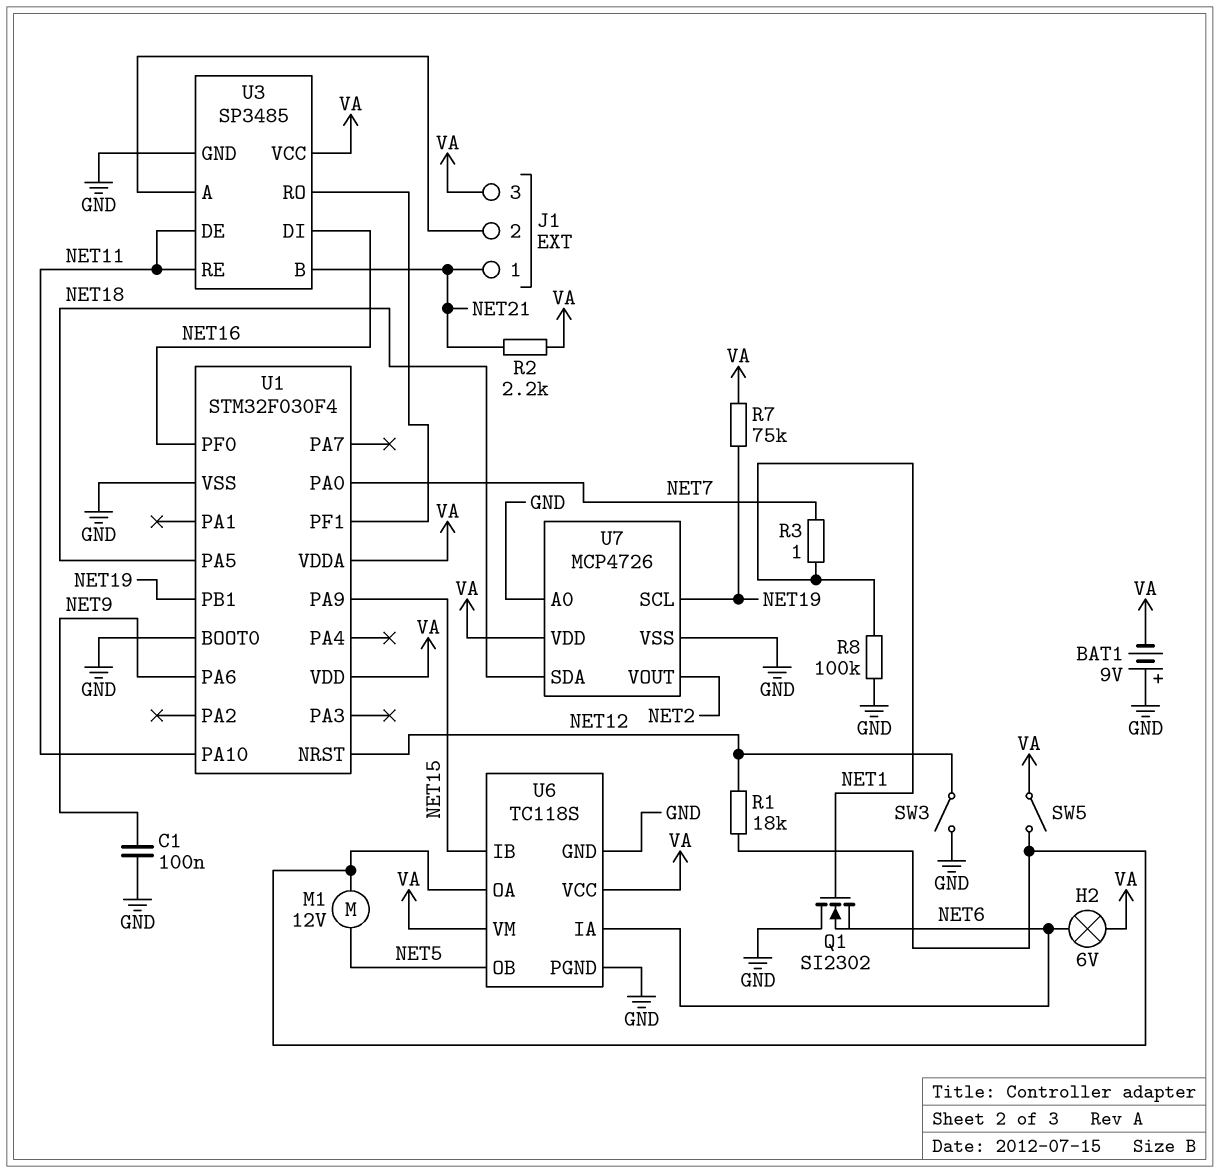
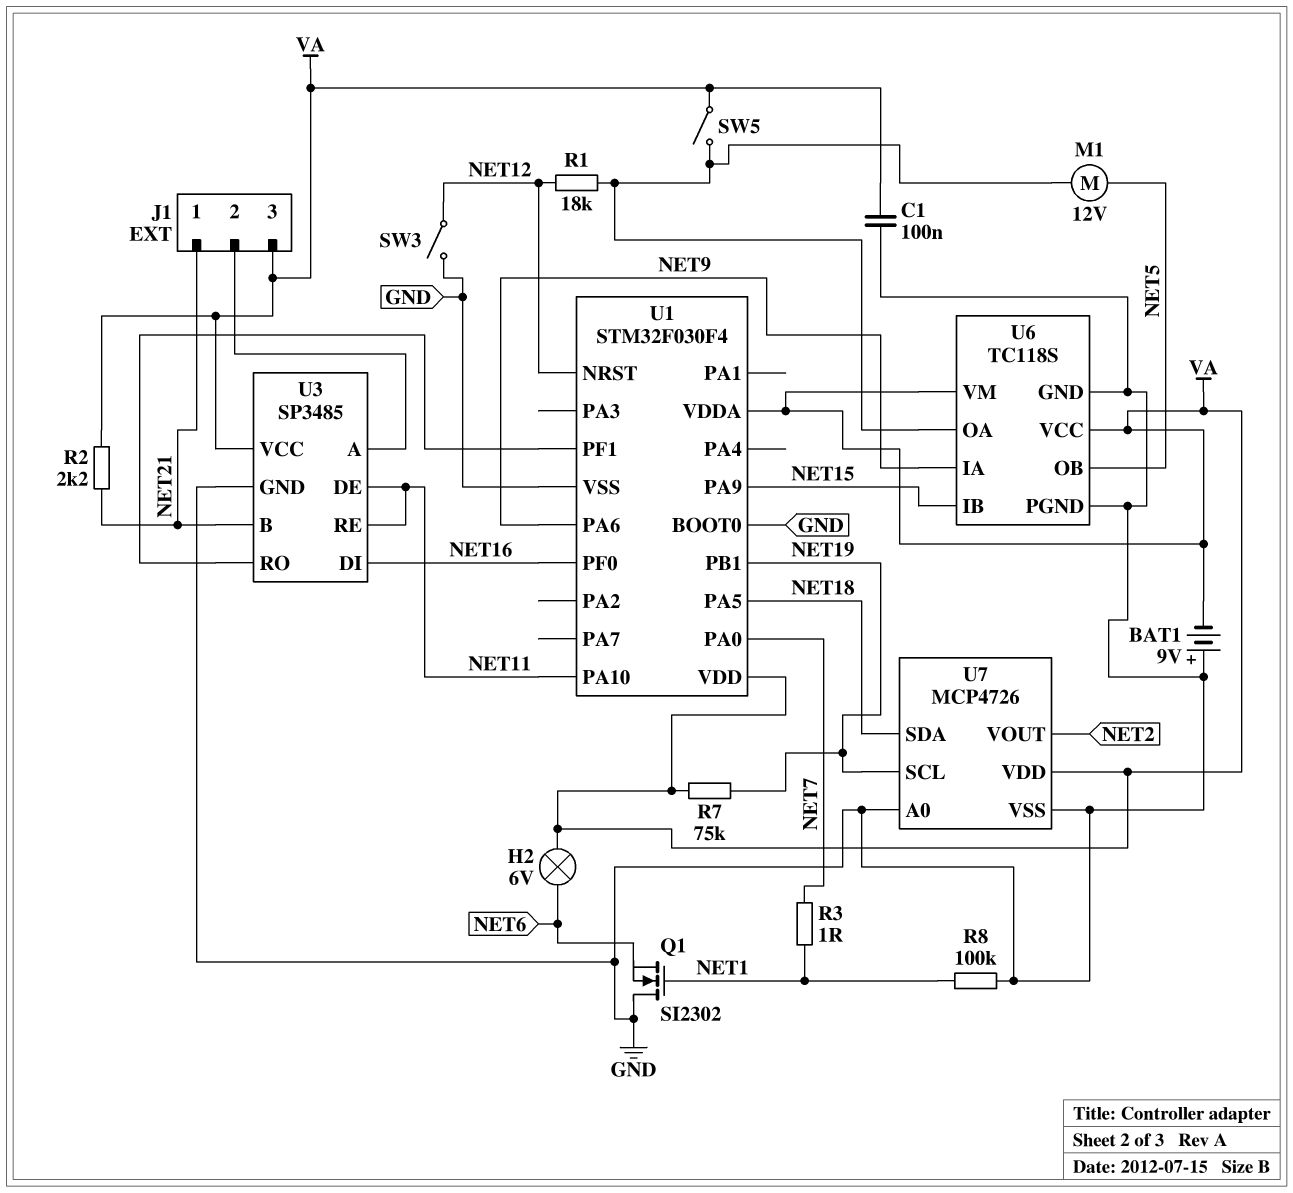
C1: 100nF (GND, NET9) -> 100nF (GND, VA)
U6 pin IA: NET6 -> NET9

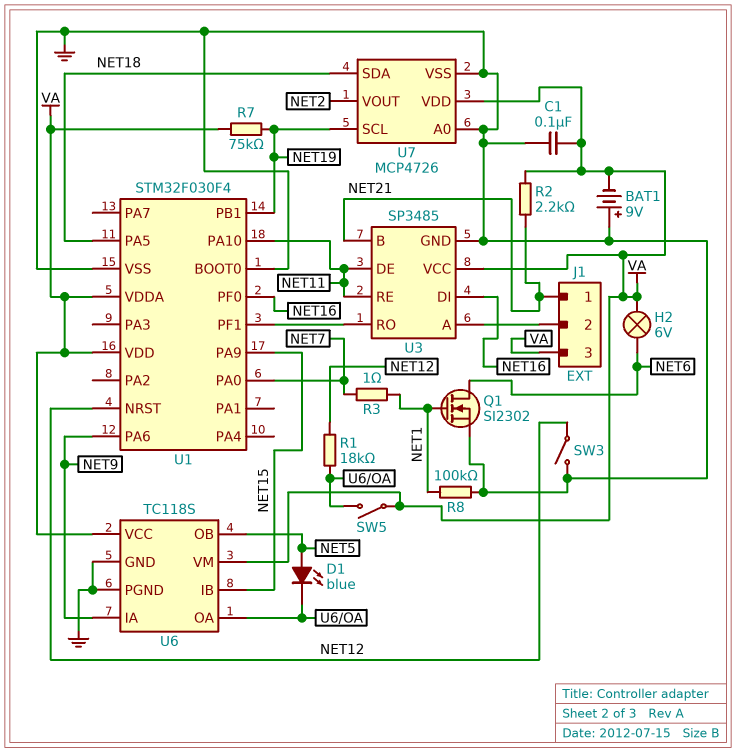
D1: none -> LED blue (A NET5, K U6/OA)
M1: motor 12V (NET5, U6/OA) -> none
Q1: NMOS SI2302 (G NET1, D GND, S NET6) -> NMOS SI2302 (G NET1, D NET6, S GND)

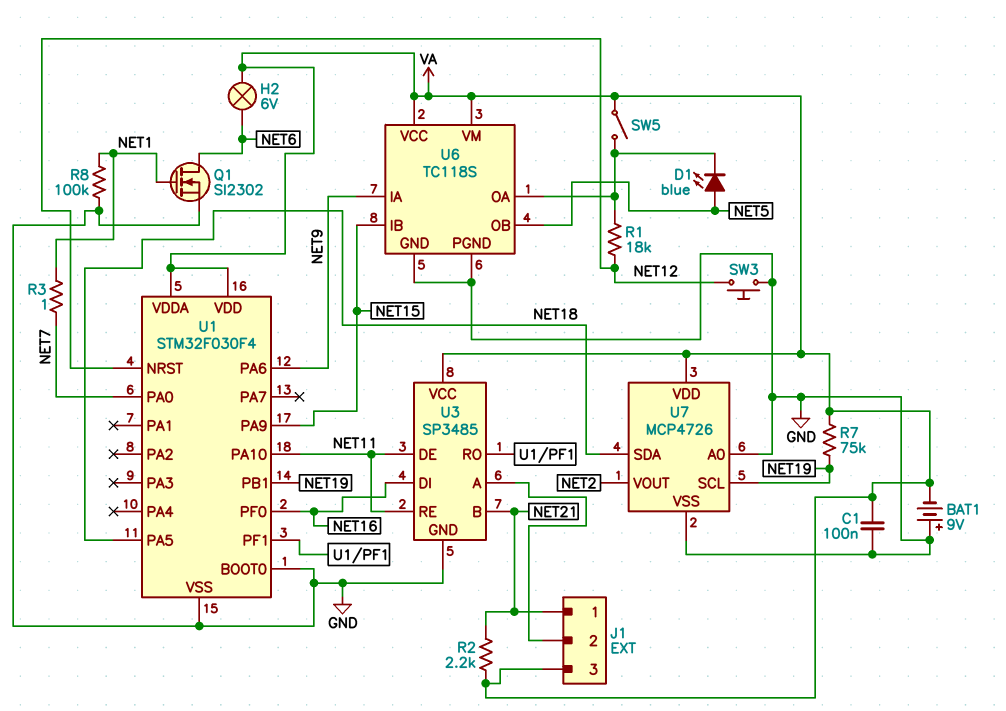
SW3: switch (GND, NET12) -> button (GND, NET12)

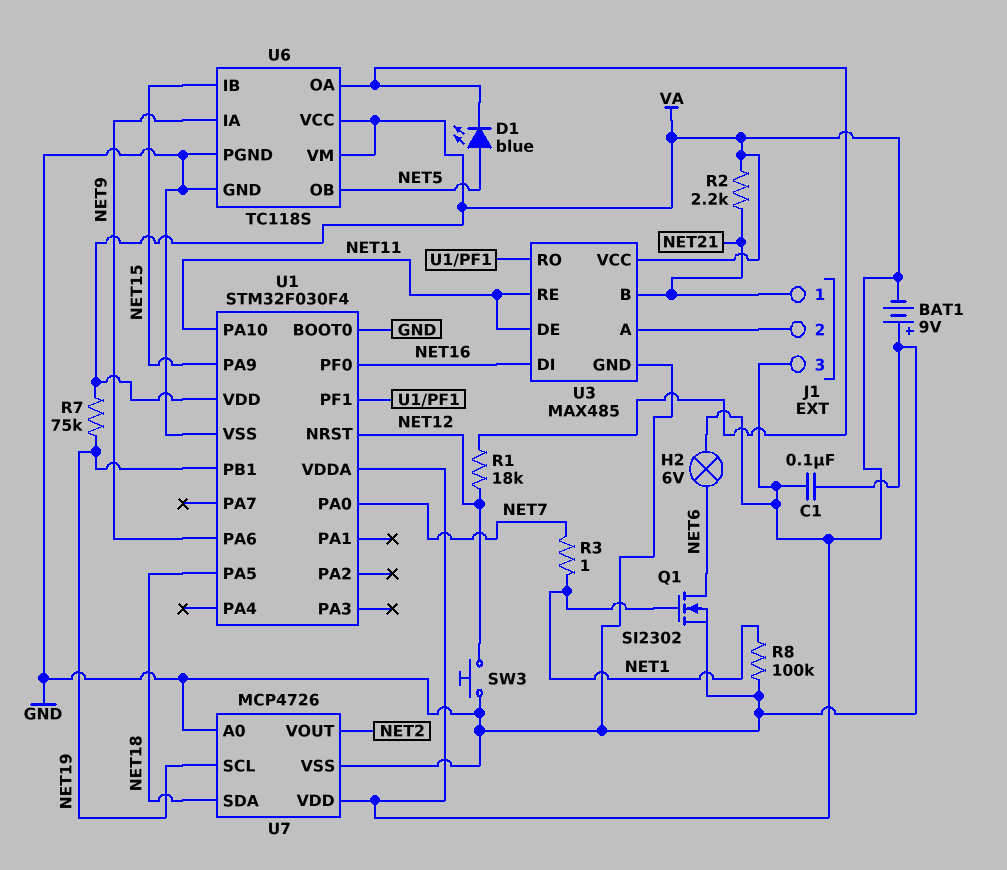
SW5: switch (U6/OA, VA) -> none
U3: SP3485 -> MAX485

